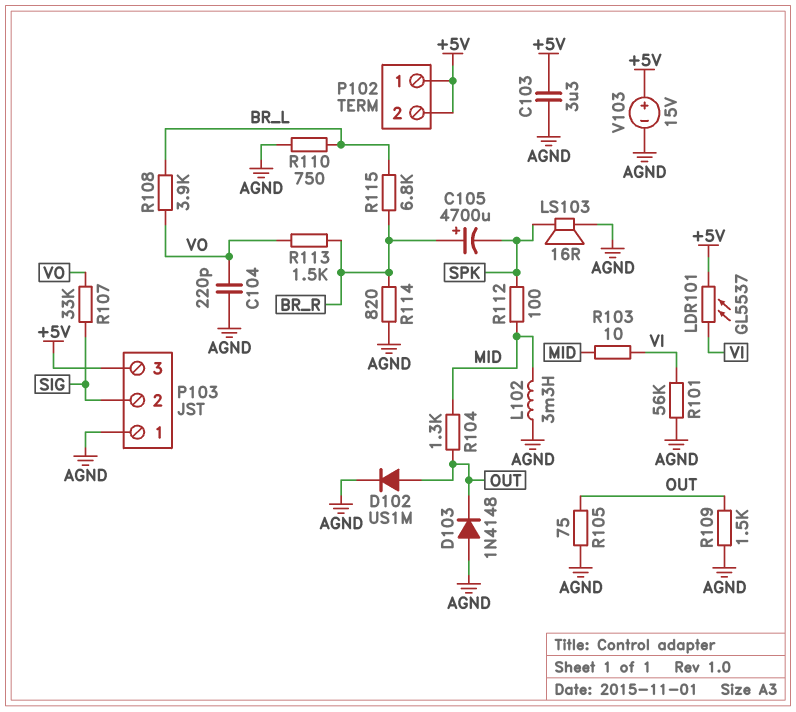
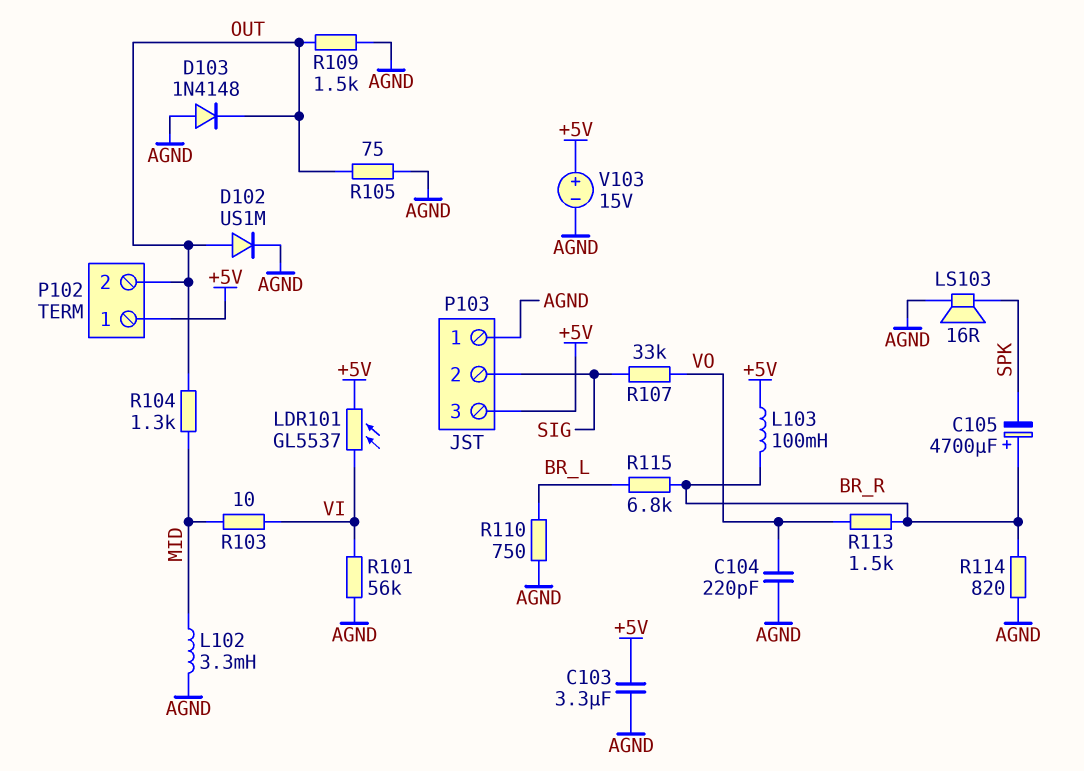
L103: none -> 100mH (+5V, BR_R)
P102 pin 2: +5V -> OUT
R108: 3.9k (BR_L, VO) -> none
R112: 100 (MID, SPK) -> none

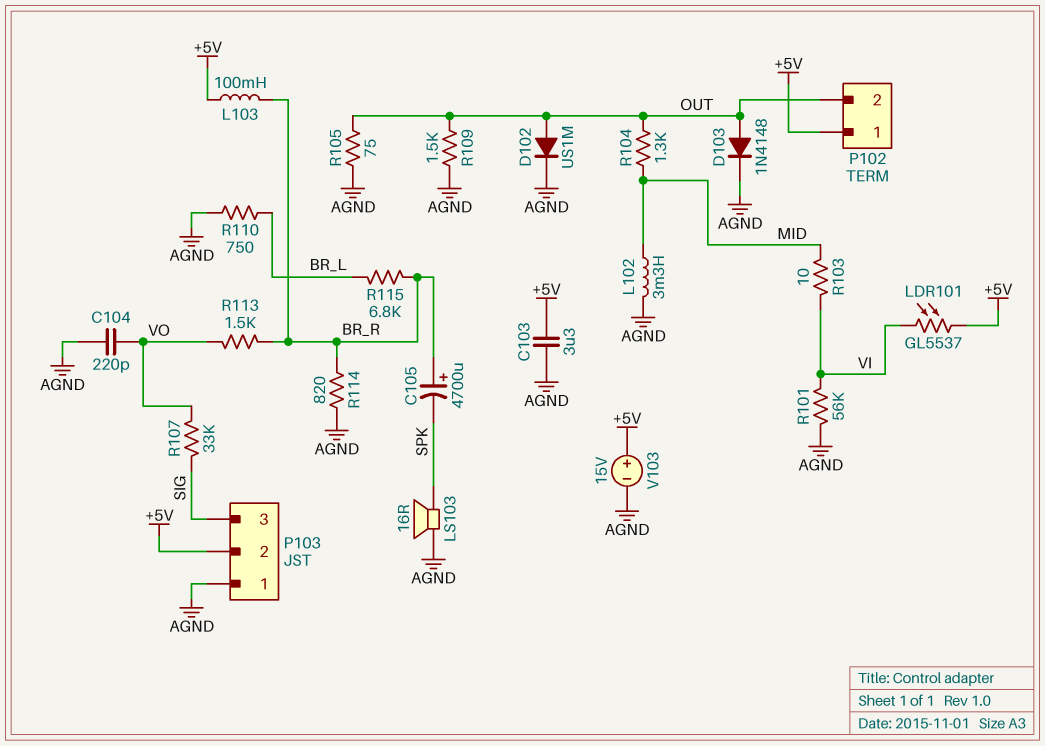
D103: diode 1N4148 (A AGND, K OUT) -> diode 1N4148 (A OUT, K AGND)
P103 pin 2: SIG -> +5V
P103 pin 3: +5V -> SIG

